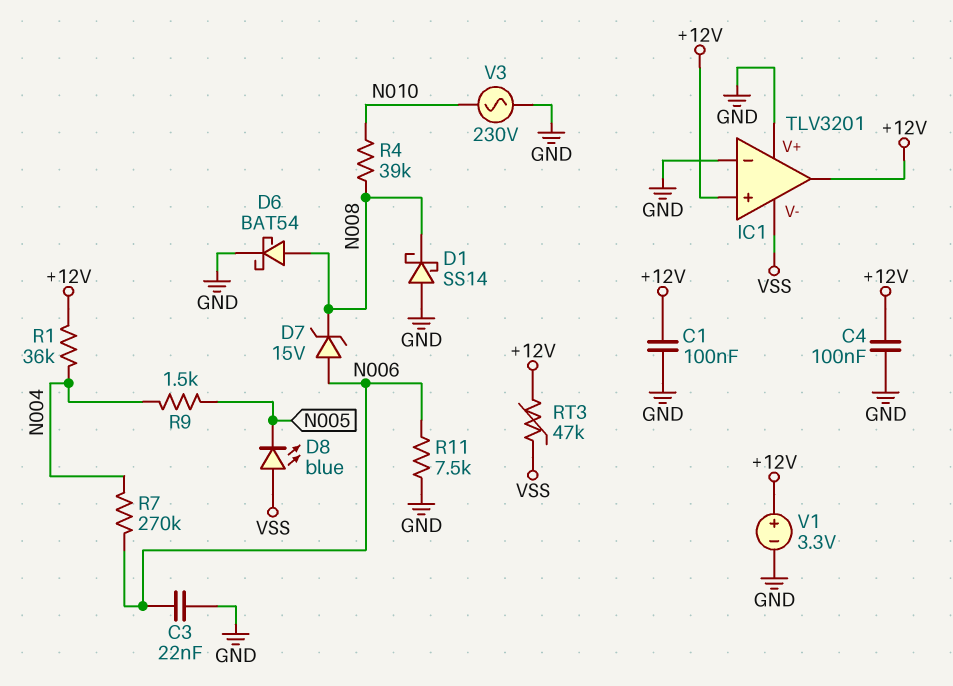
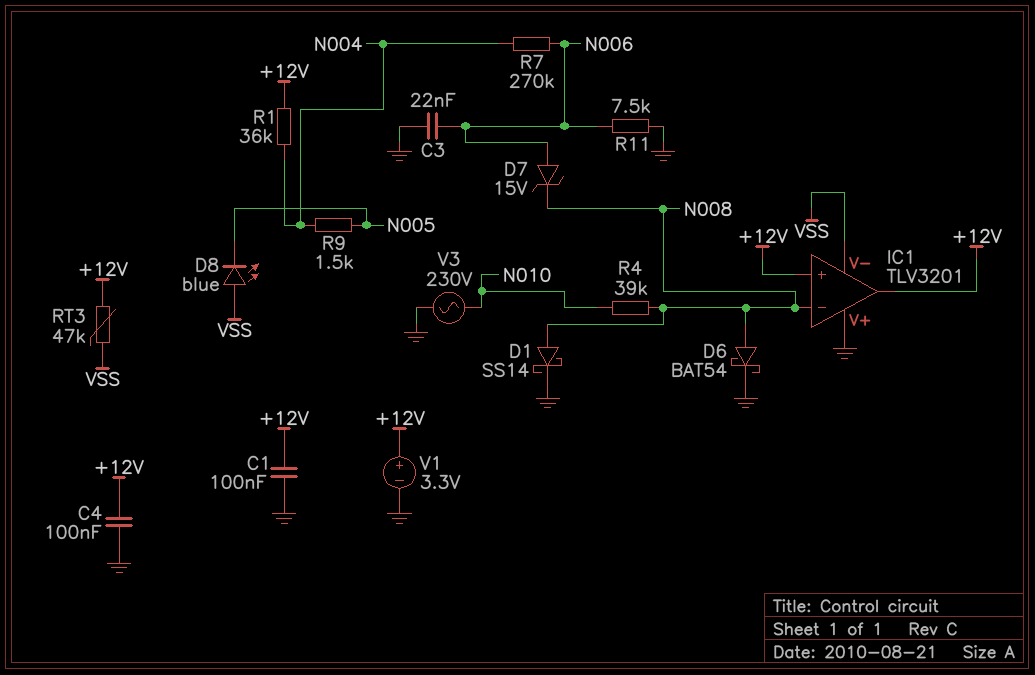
D1: schottky SS14 (A GND, K N008) -> schottky SS14 (A N008, K GND)
IC1 pin in-: GND -> N008

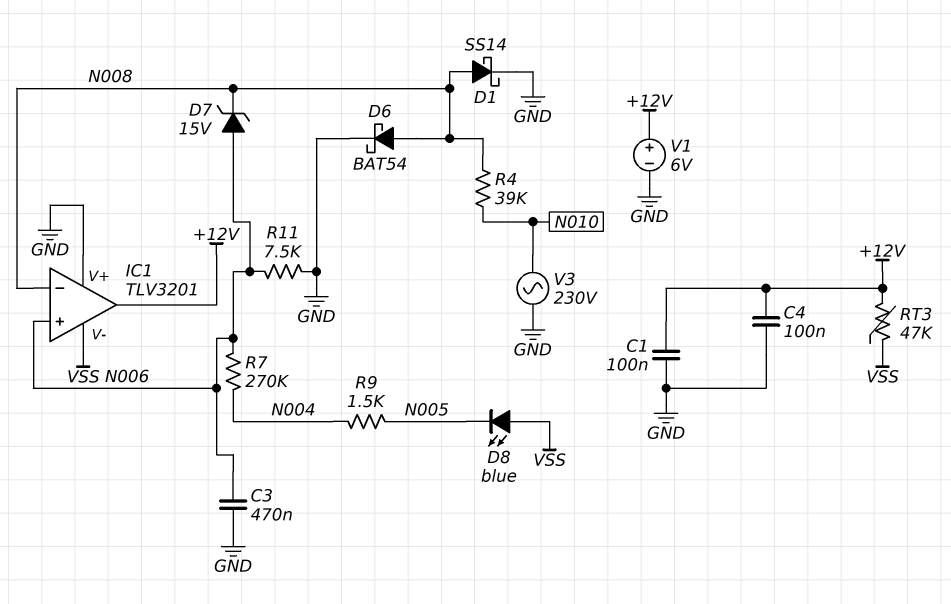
C3: 22nF (GND, N006) -> 470nF (GND, N006)
IC1 pin in+: +12V -> N006
R1: 36k (+12V, N004) -> none
V1: 3.3V (plus +12V, minus GND) -> 6V (plus +12V, minus GND)

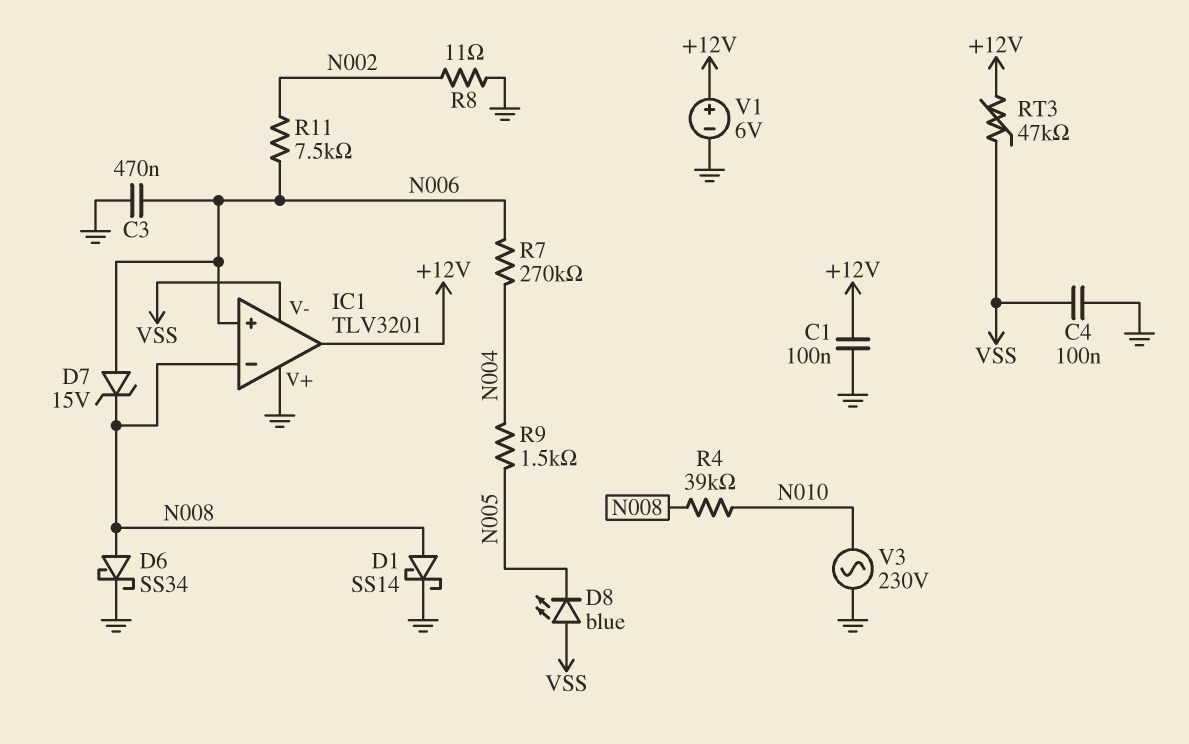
C4: 100nF (+12V, GND) -> 100nF (GND, VSS)
D6: schottky BAT54 (A N008, K GND) -> schottky SS34 (A N008, K GND)
R8: none -> 11 (GND, N002)
R11: 7.5k (GND, N006) -> 7.5k (N002, N006)

